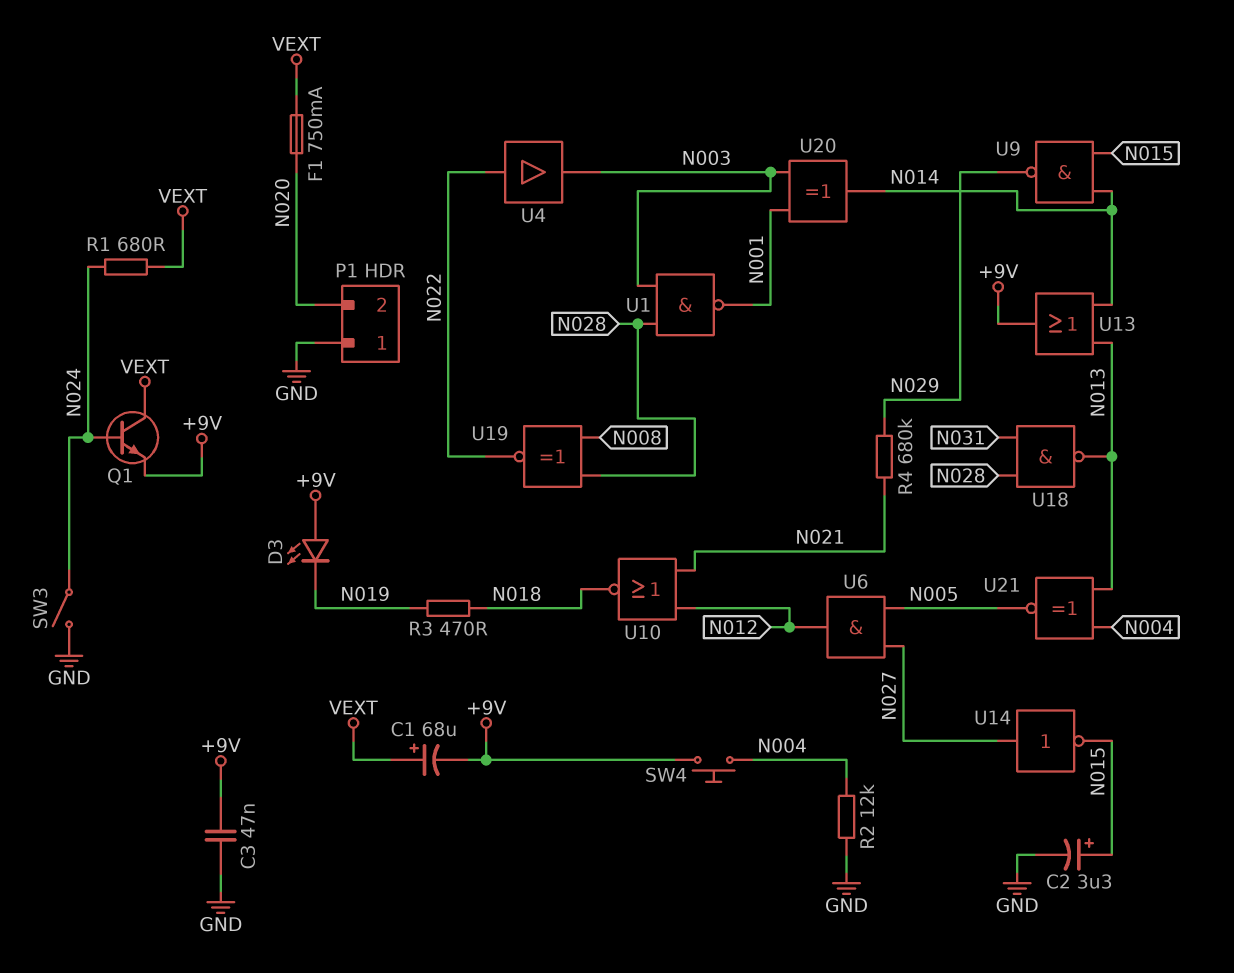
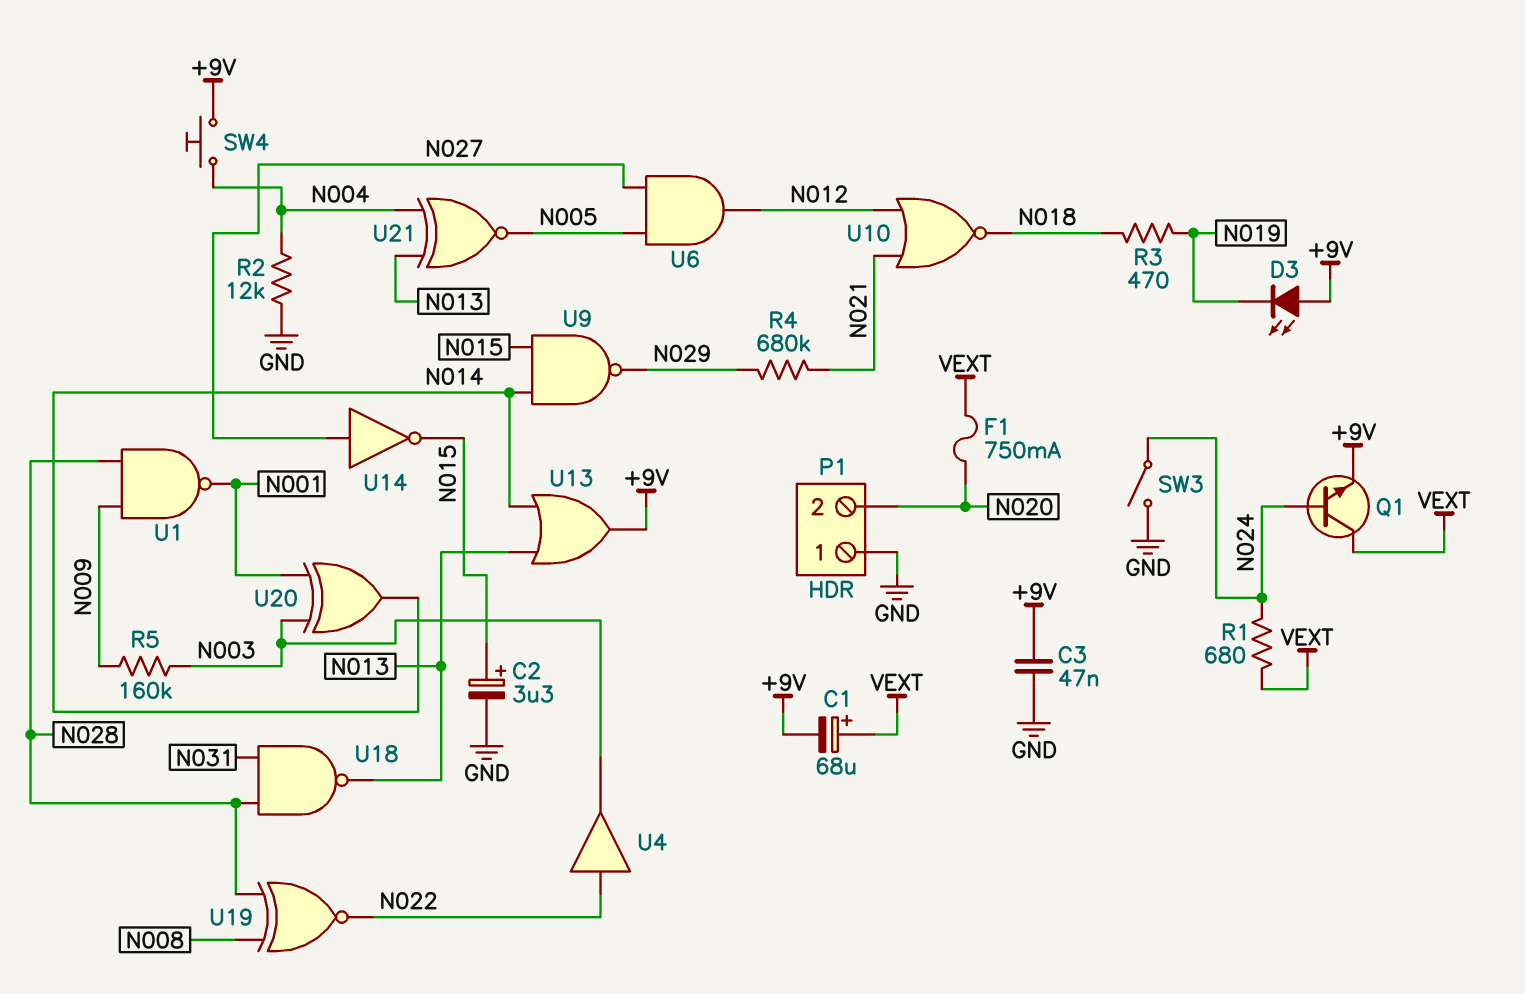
R5: none -> 160k (N003, N009)
U1: NAND (in N003, in N028, out N001) -> NAND (in N009, in N028, out N001)

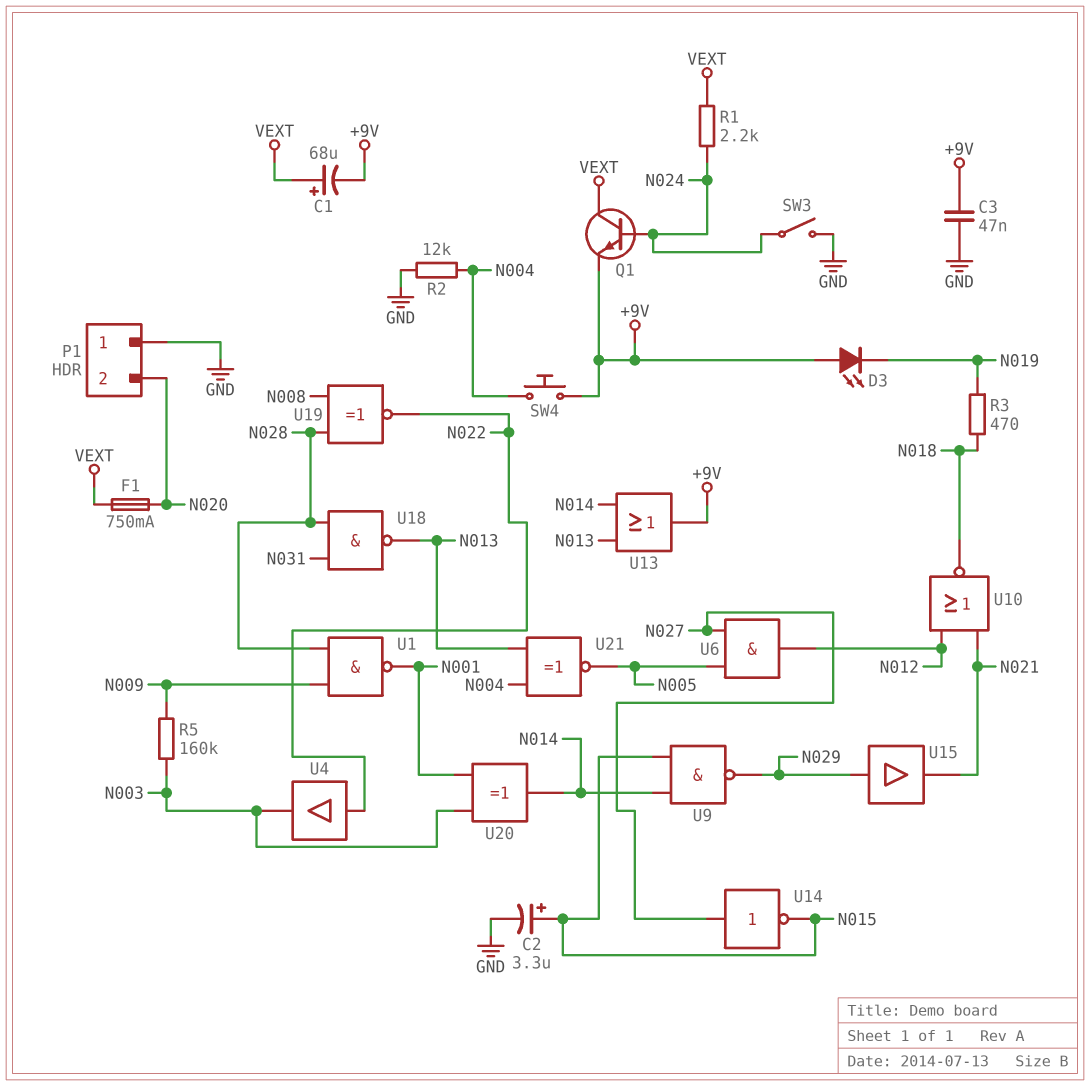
R1: 680 (N024, VEXT) -> 2.2k (N024, VEXT)
R4: 680k (N021, N029) -> none
U15: none -> buffer (in N029, out N021)

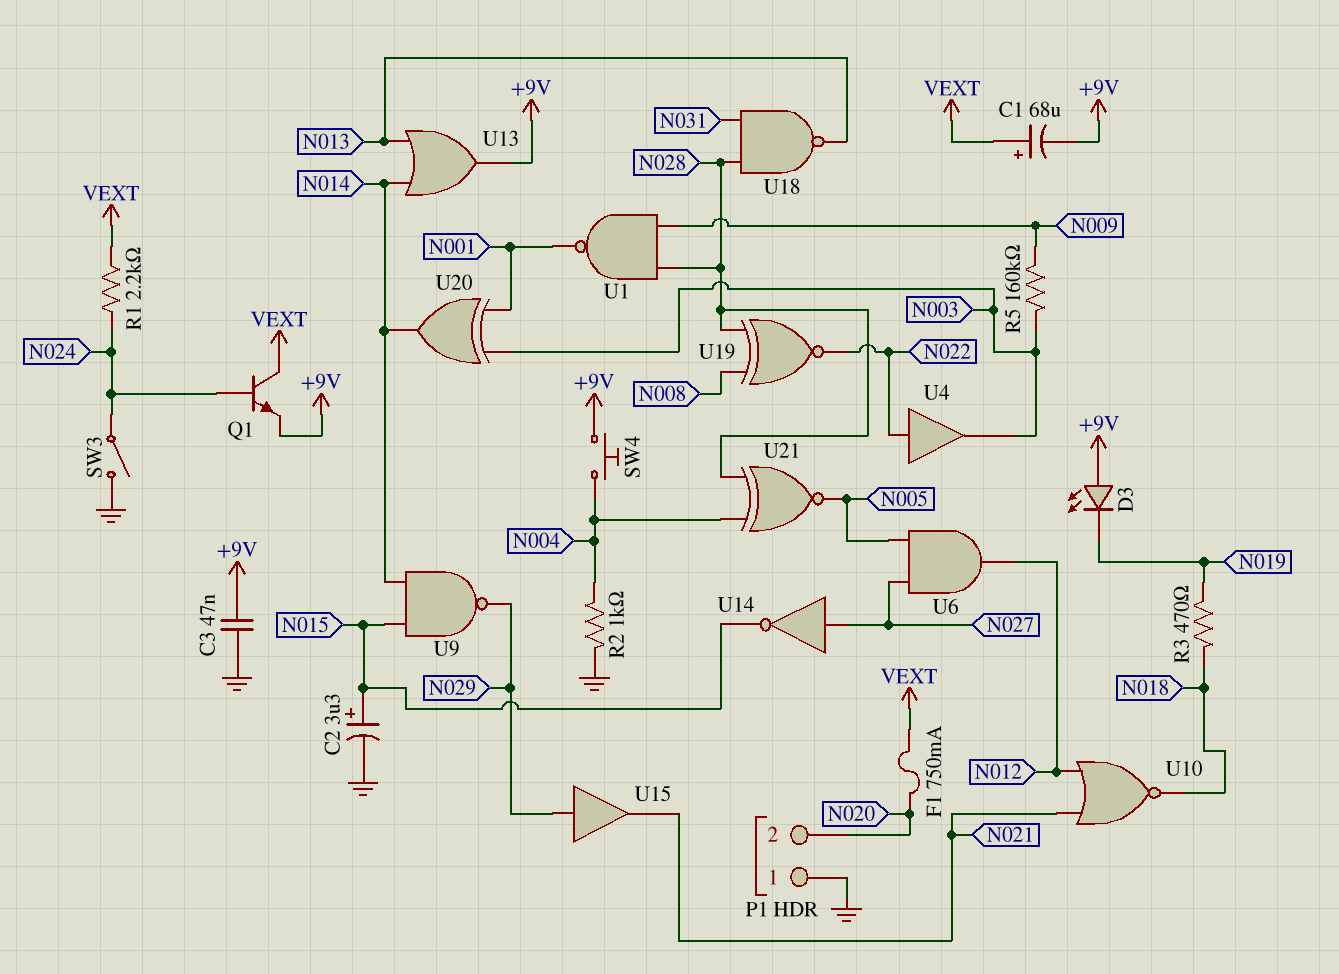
R2: 12k (GND, N004) -> 1k (GND, N004)
U21: XNOR (in N004, in N013, out N005) -> XNOR (in N004, in N028, out N005)

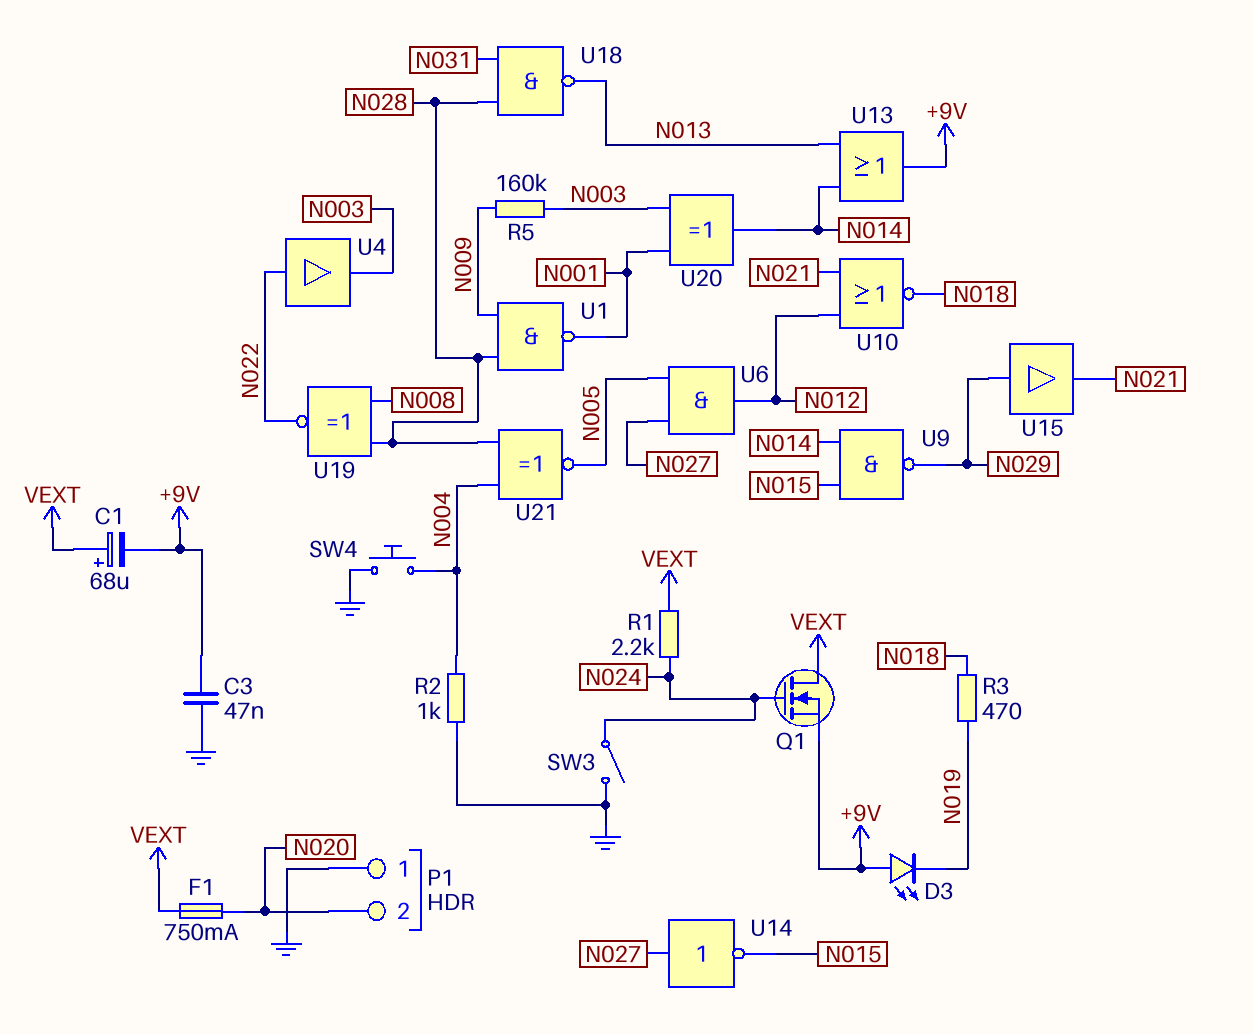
C2: 3.3uF (plus N015, minus GND) -> none
Q1: NPN (B N024, C VEXT, E +9V) -> NMOS (G N024, D VEXT, S +9V)
SW4: button (+9V, N004) -> button (GND, N004)

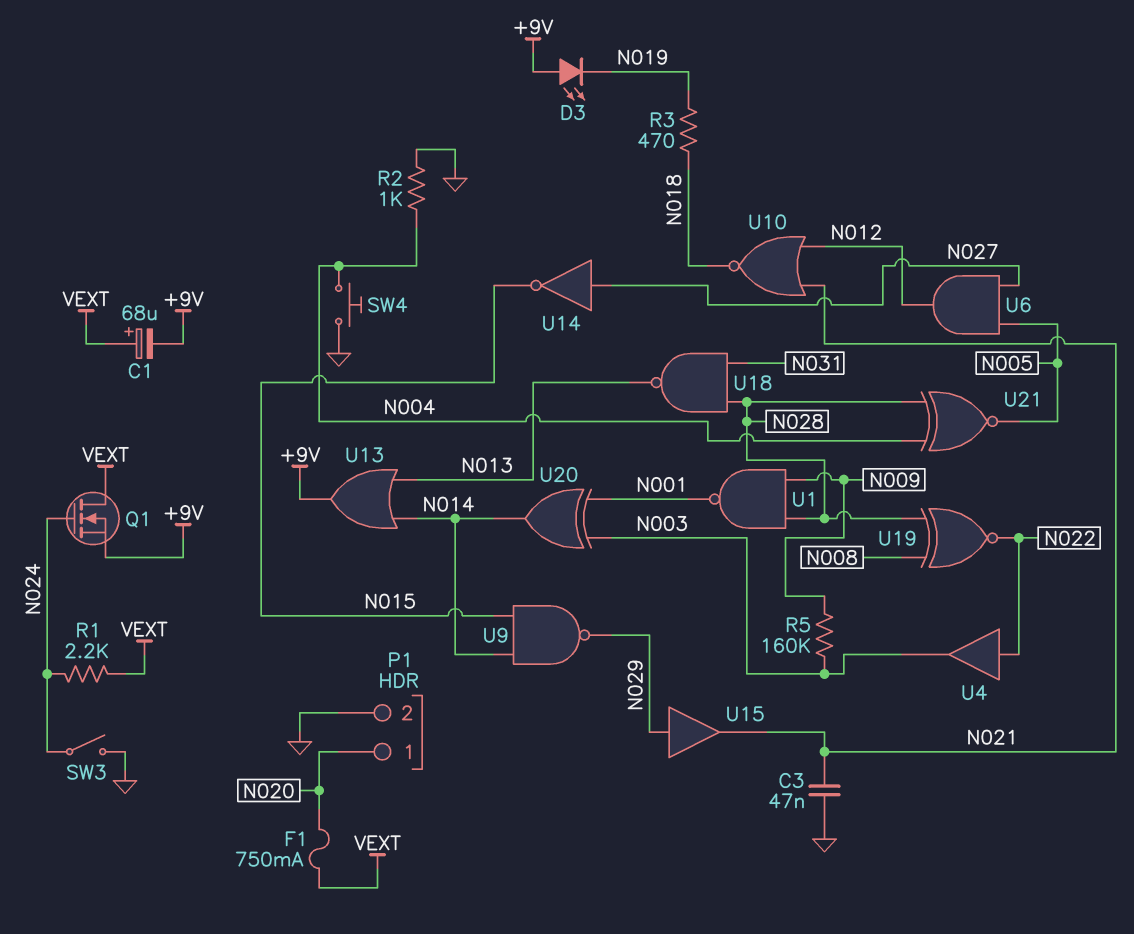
C3: 47nF (+9V, GND) -> 47nF (GND, N021)
P1 pin 1: GND -> N020
P1 pin 2: N020 -> GND

